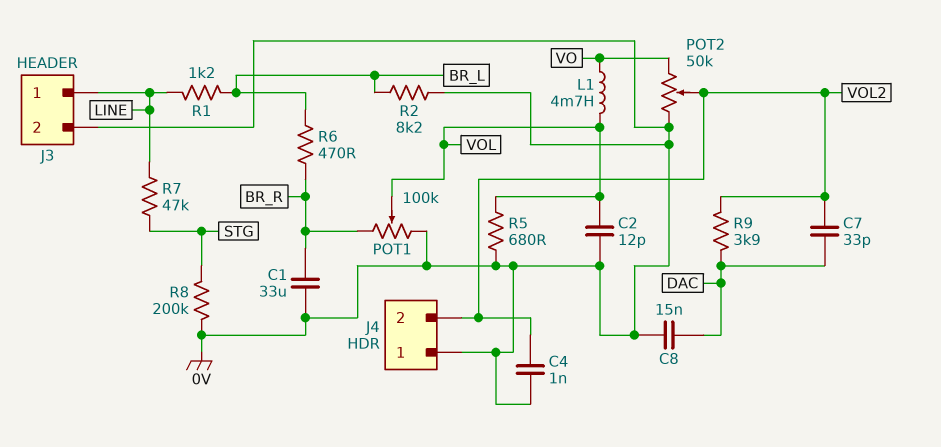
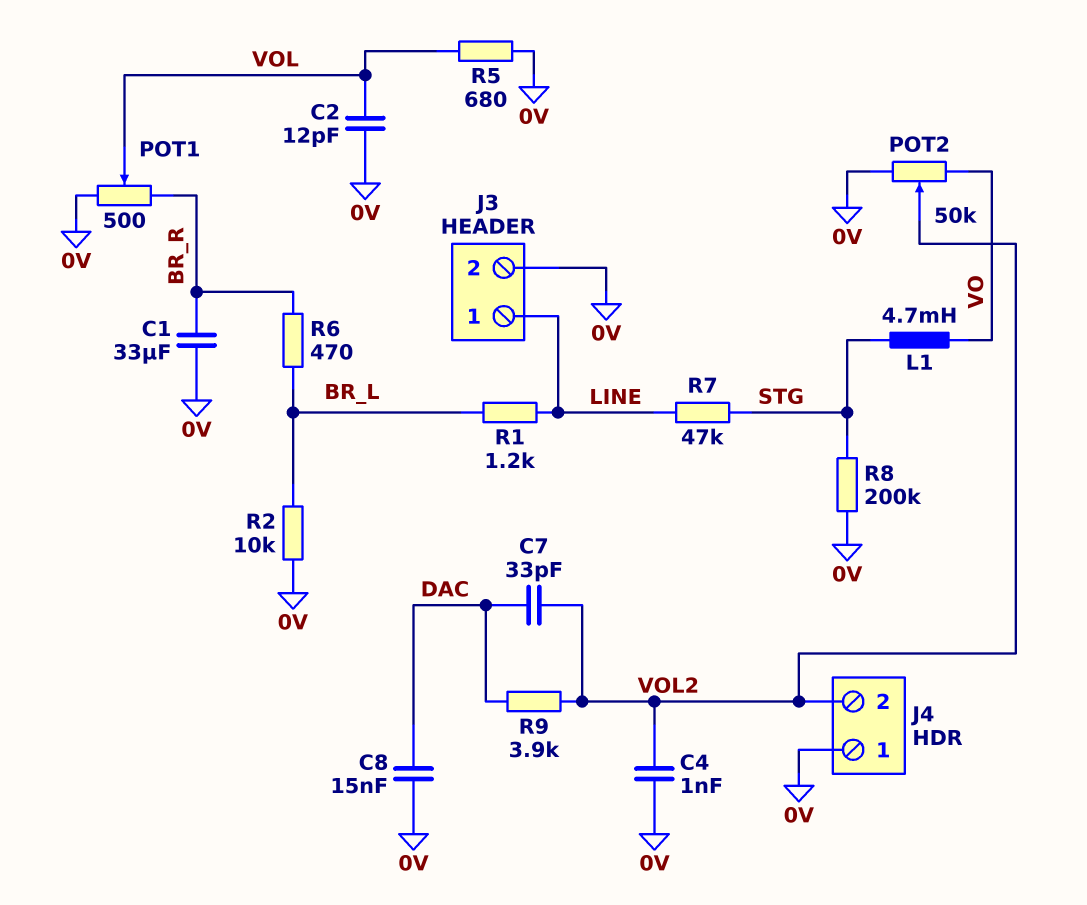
L1: 4.7mH (VO, VOL) -> 4.7mH (STG, VO)
POT1: 100k (0V, BR_R, wiper VOL) -> 500 (0V, BR_R, wiper VOL)
R2: 8.2k (0V, BR_L) -> 10k (0V, BR_L)

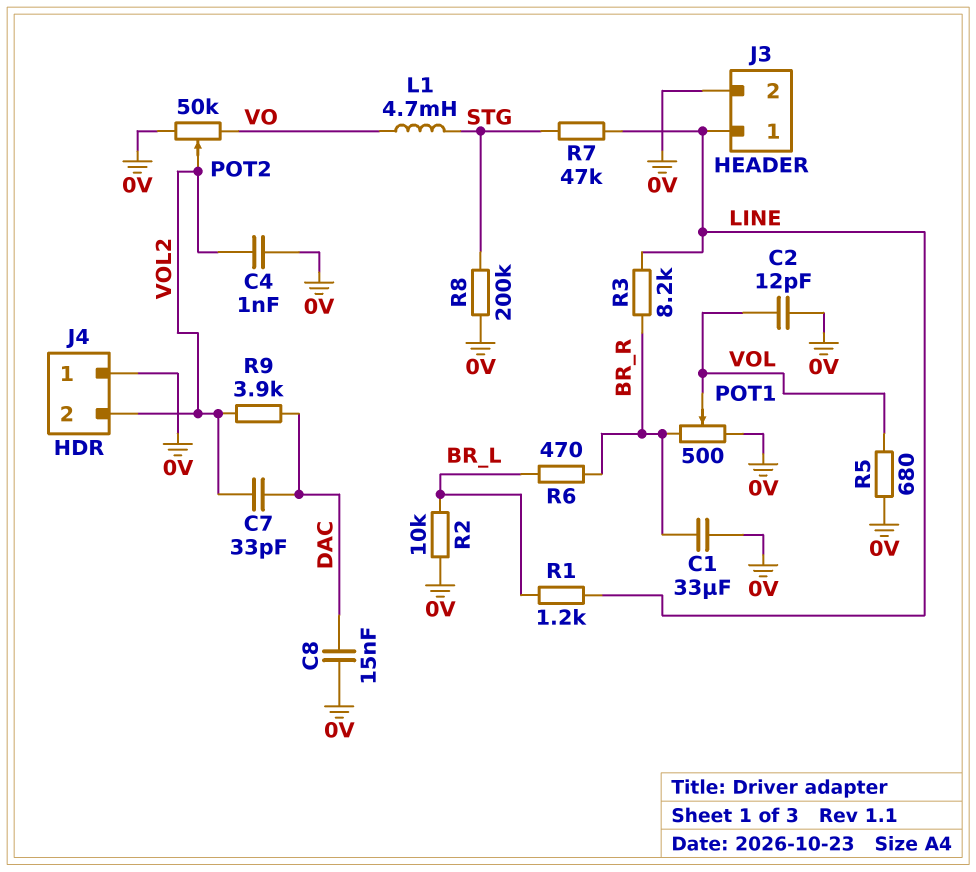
R3: none -> 8.2k (BR_R, LINE)

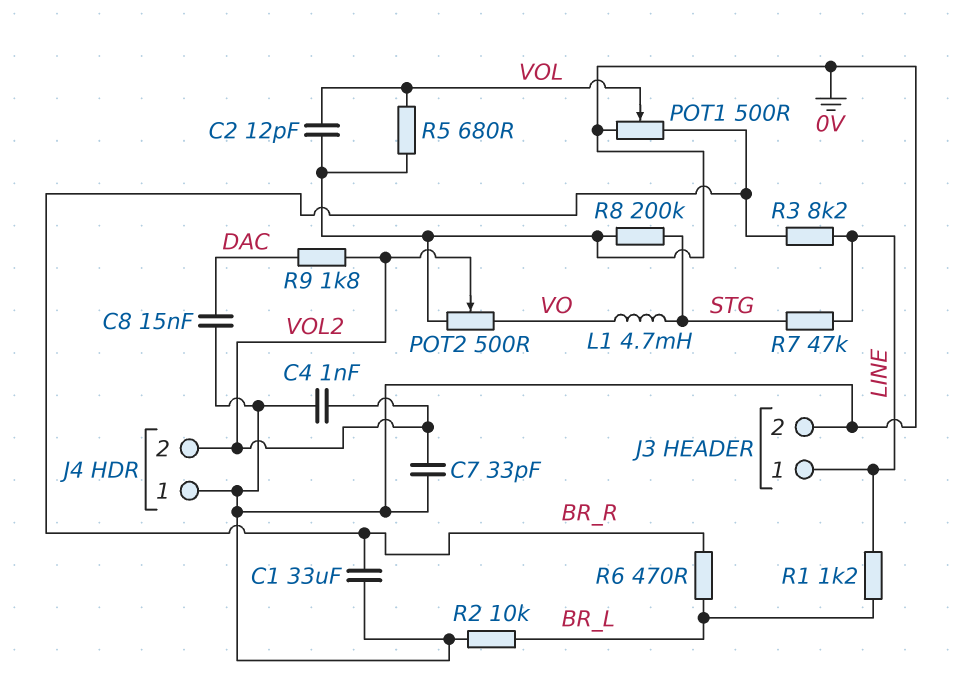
C7: 33pF (DAC, VOL2) -> 33pF (0V, VOL2)
POT2: 50k (0V, VO, wiper VOL2) -> 500 (0V, VO, wiper VOL2)
R9: 3.9k (DAC, VOL2) -> 1.8k (DAC, VOL2)

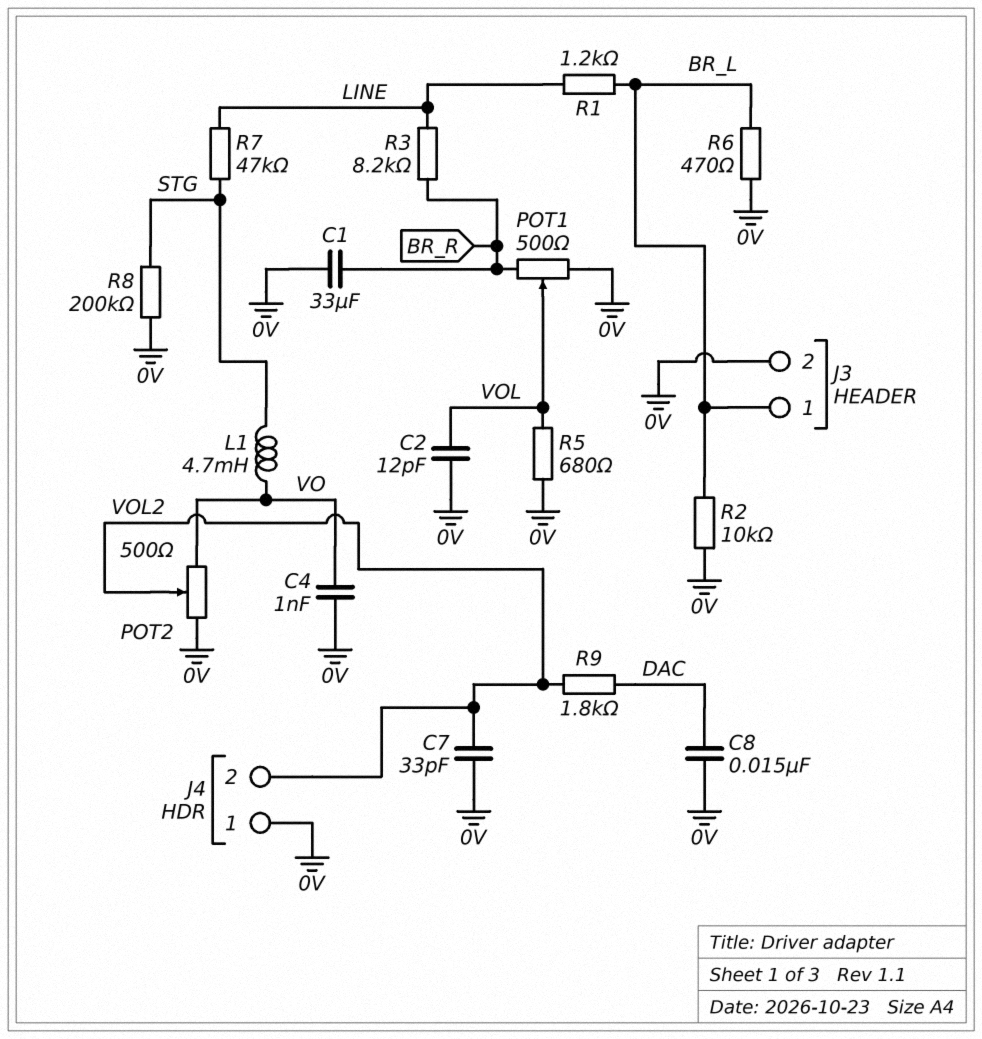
C4: 1nF (0V, VOL2) -> 1nF (0V, VO)
J3 pin 1: LINE -> BR_L
R6: 470 (BR_L, BR_R) -> 470 (0V, BR_L)

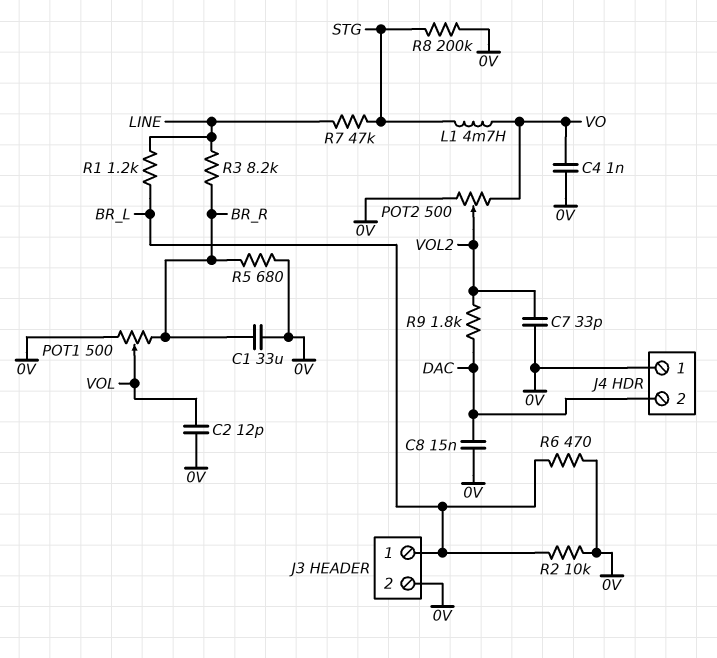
J4 pin 2: VOL2 -> DAC
R5: 680 (0V, VOL) -> 680 (0V, BR_R)

